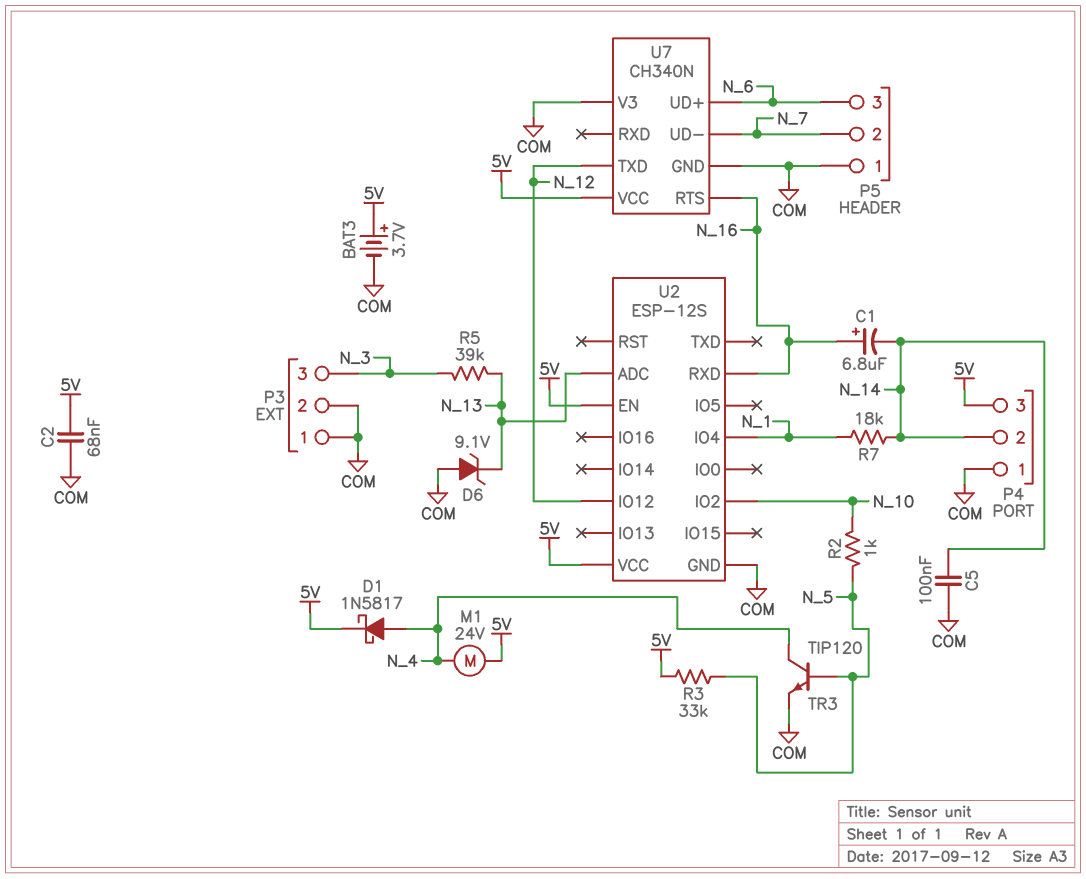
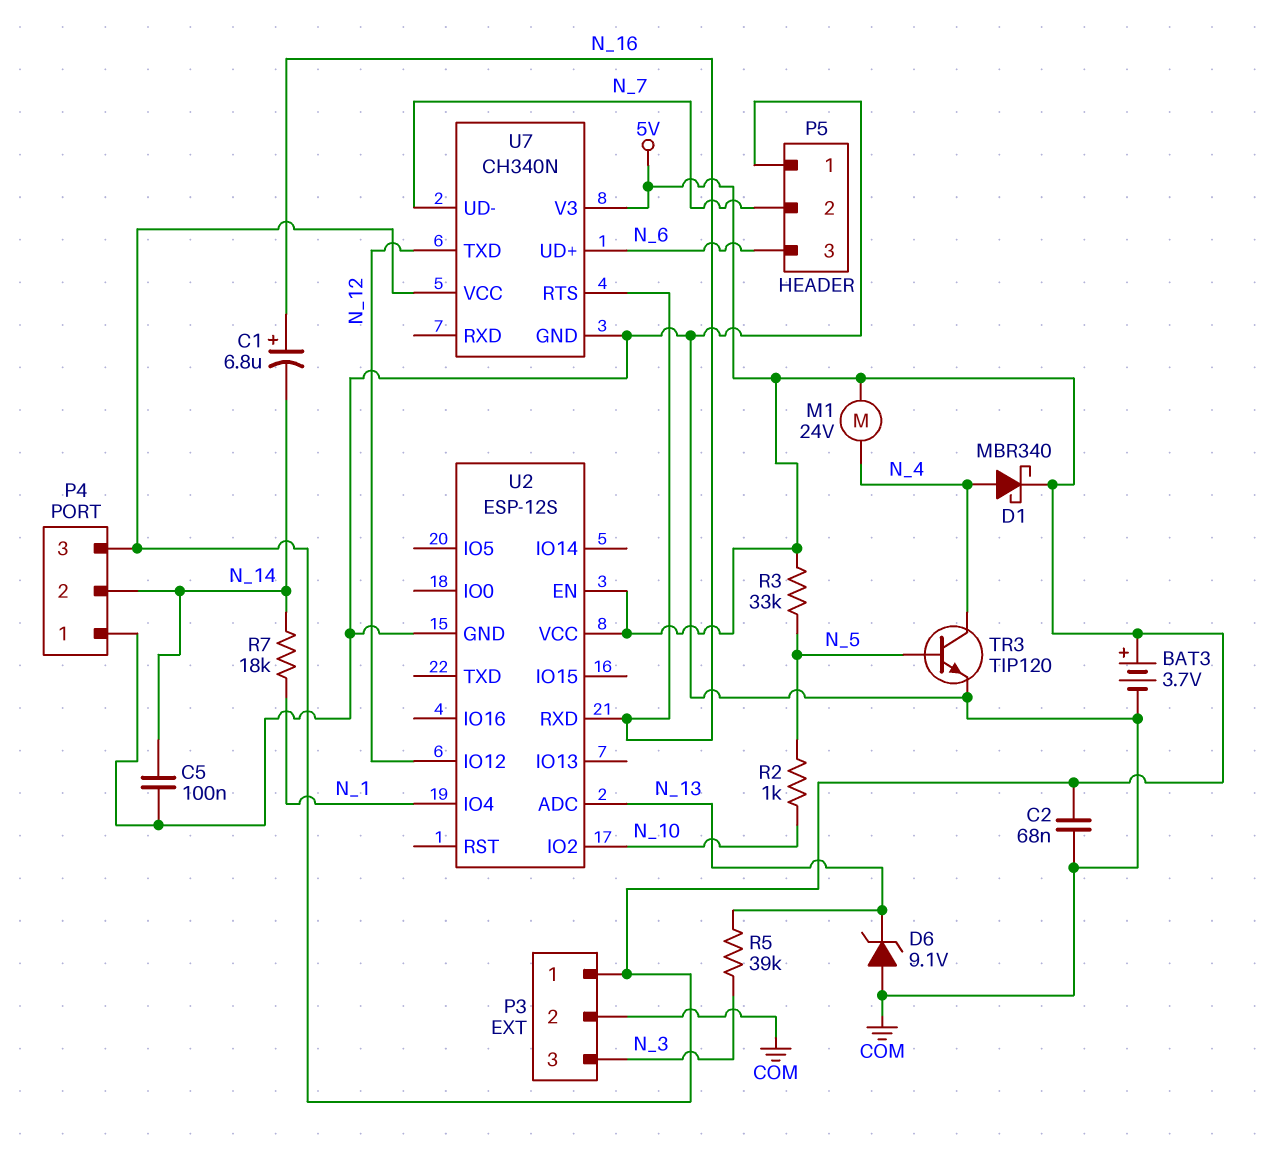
D1: schottky 1N5817 (A N_4, K 5V) -> schottky MBR340 (A N_4, K 5V)
P3 pin 1: COM -> 5V
U7 pin V3: COM -> 5V

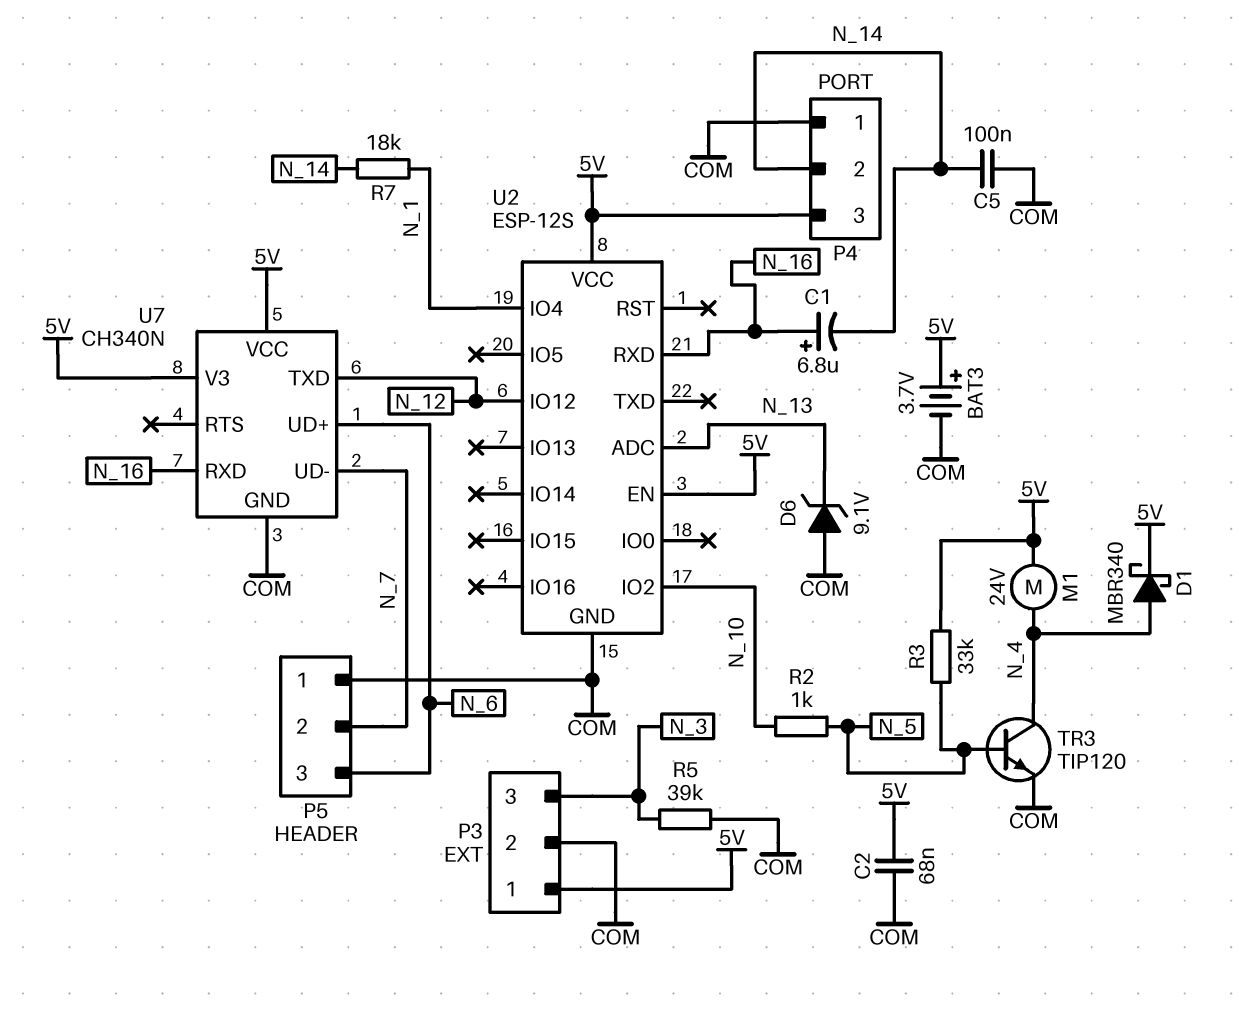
R5: 39k (N_3, N_13) -> 39k (COM, N_3)
U7 pin RTS: N_16 -> none
U7 pin RXD: none -> N_16

